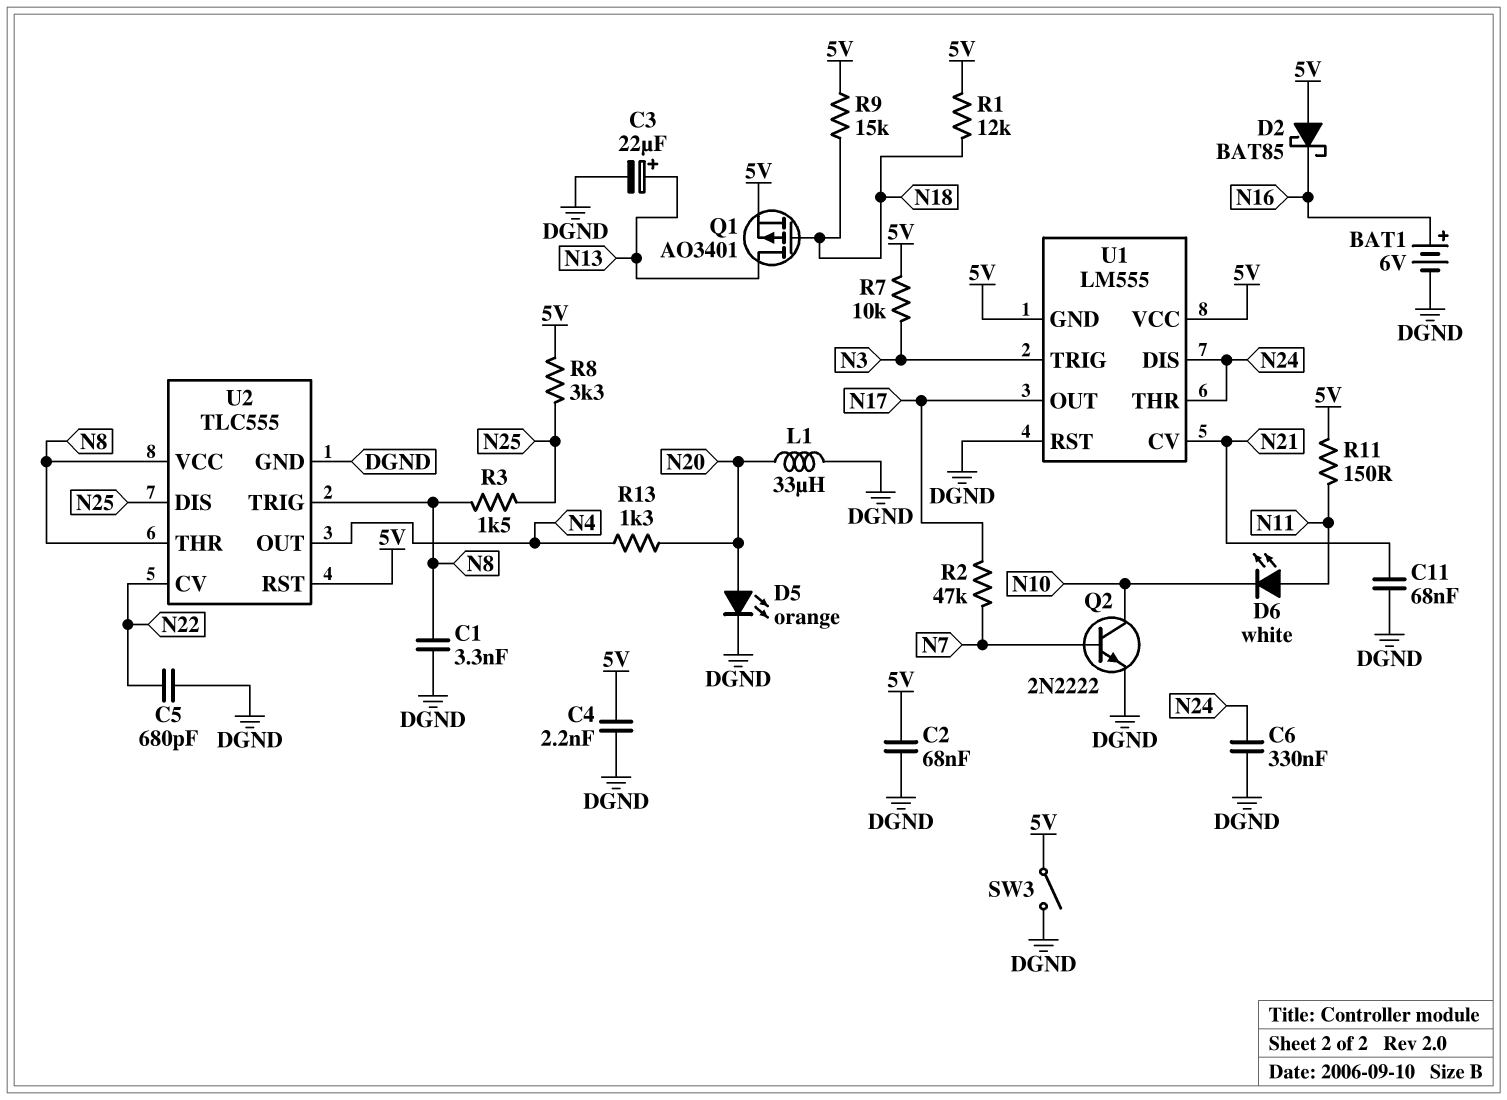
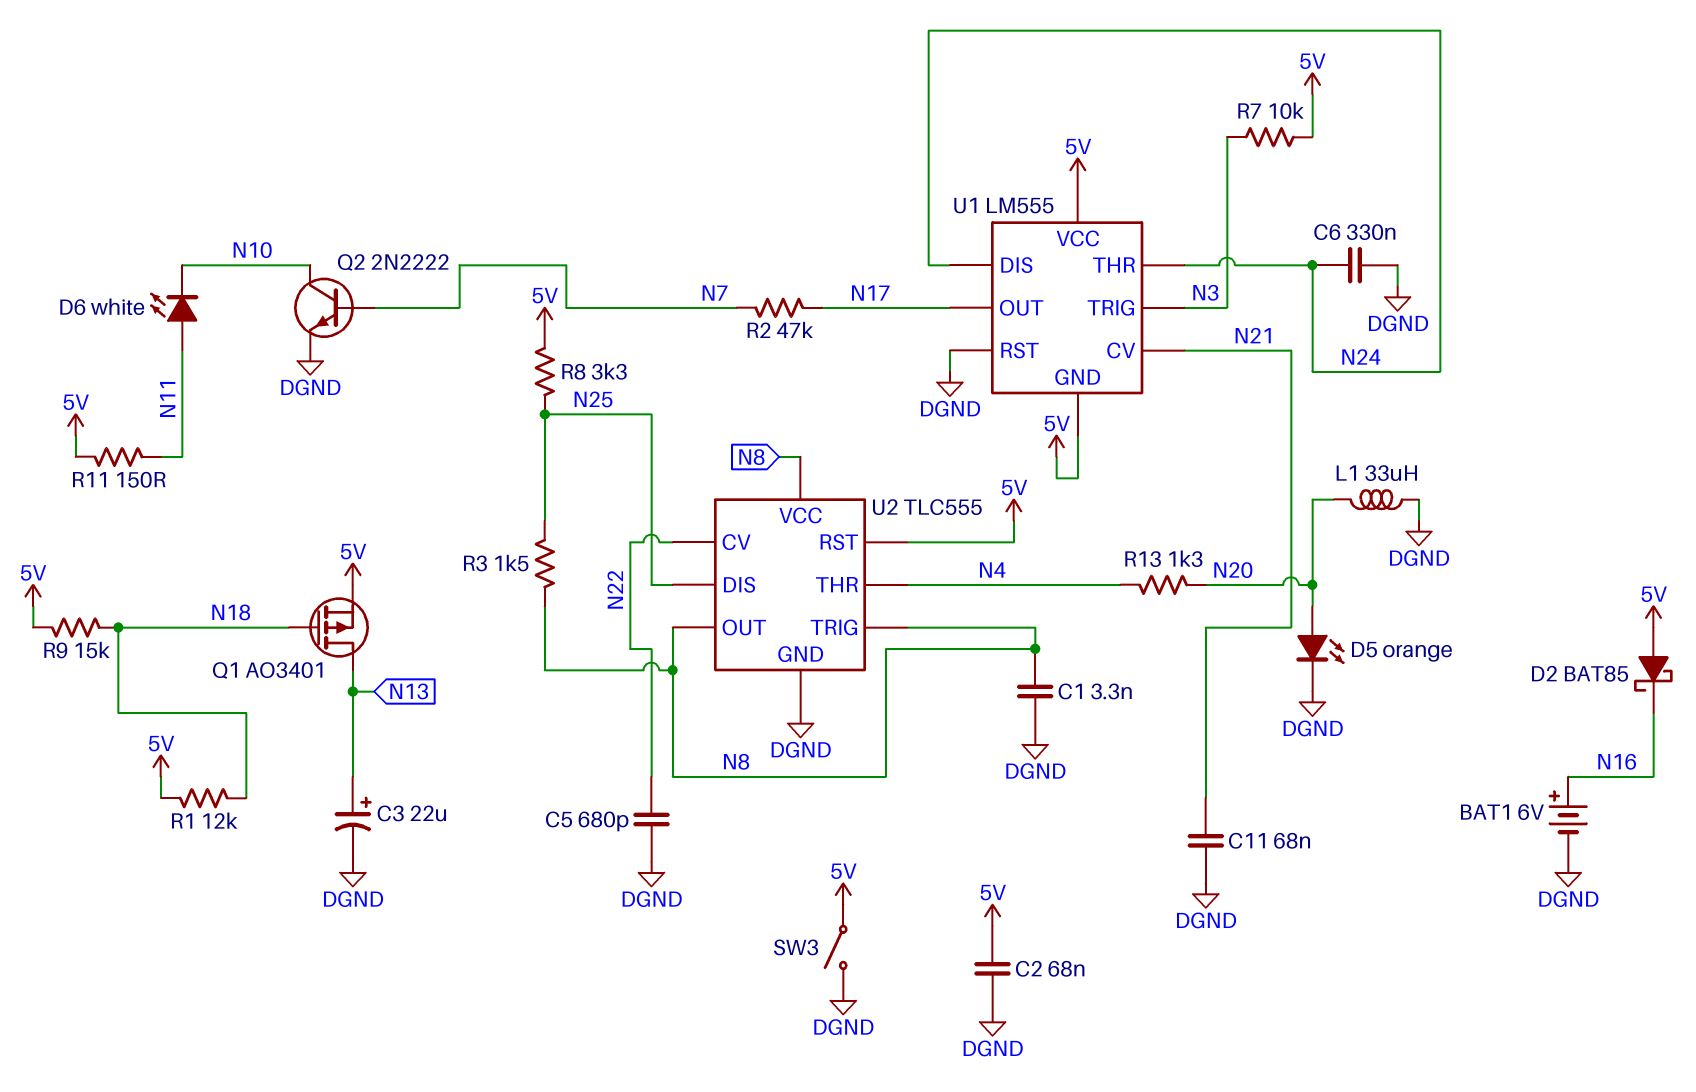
C4: 2.2nF (5V, DGND) -> none
U2 pin OUT: N4 -> N8
U2 pin THR: N8 -> N4

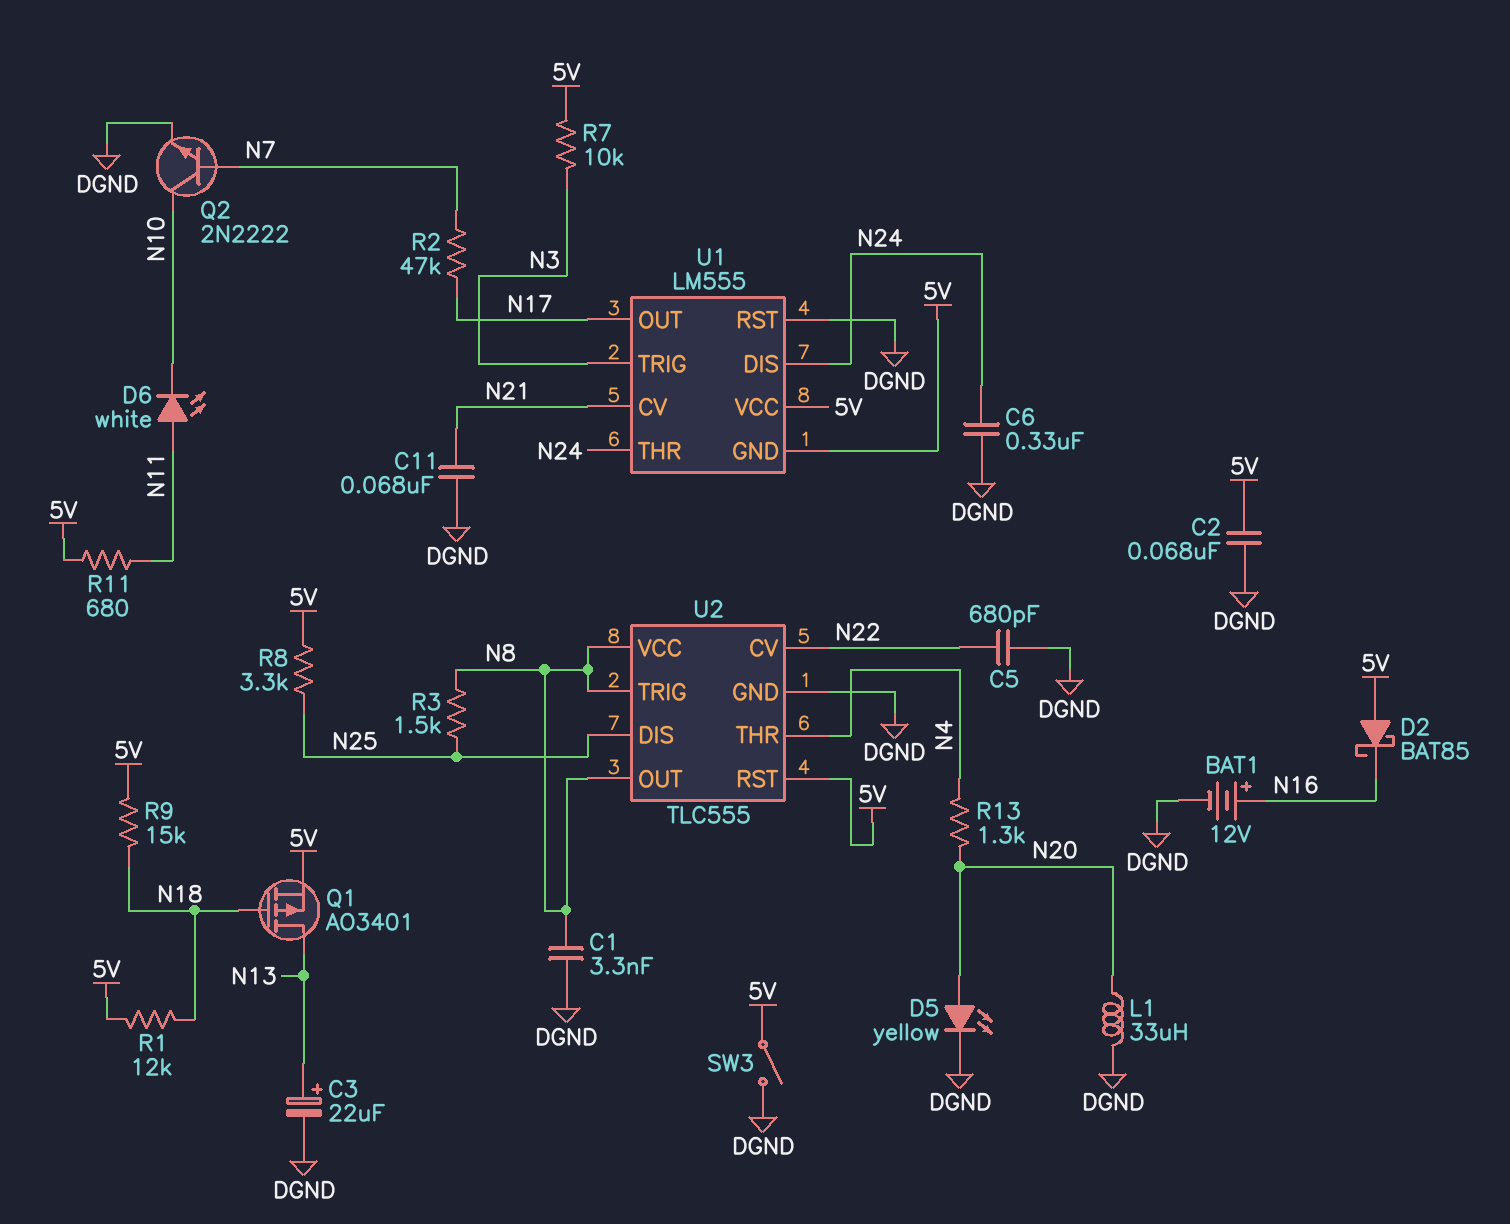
BAT1: 6V (plus N16, minus DGND) -> 12V (plus N16, minus DGND)
D5: LED orange (A N20, K DGND) -> LED yellow (A N20, K DGND)
R11: 150 (5V, N11) -> 680 (5V, N11)

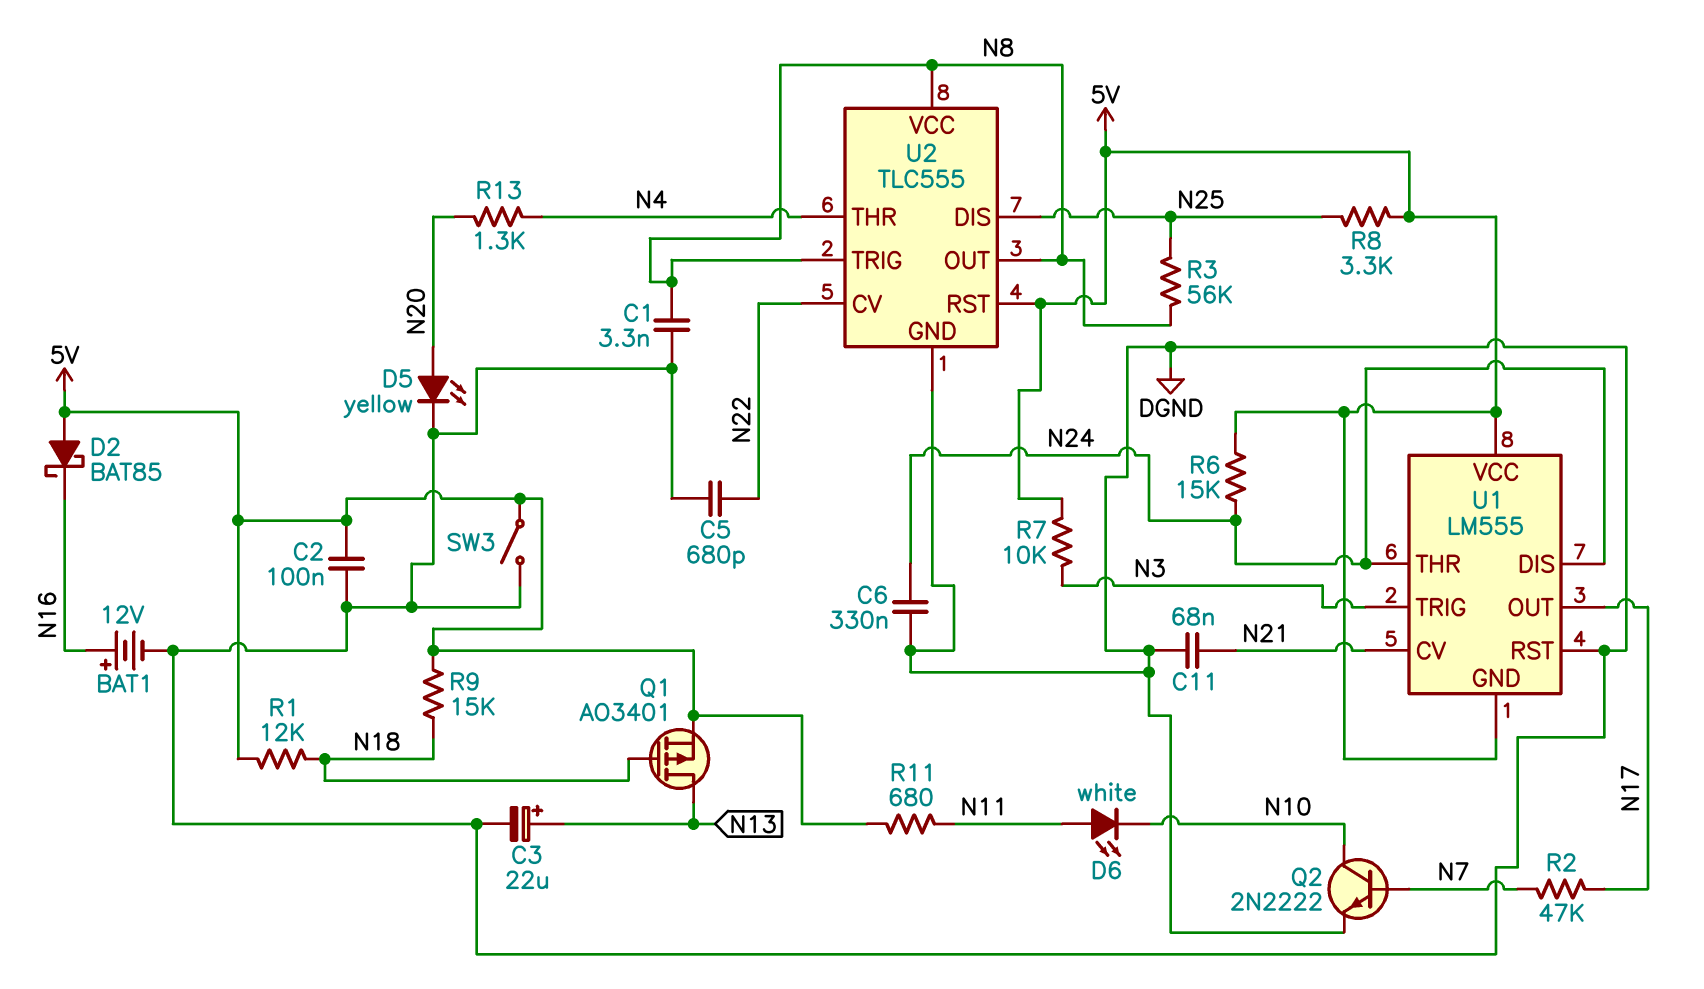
C2: 68nF (5V, DGND) -> 100nF (5V, DGND)
L1: 33uH (DGND, N20) -> none
R3: 1.5k (N8, N25) -> 56k (N8, N25)
R6: none -> 15k (5V, N24)

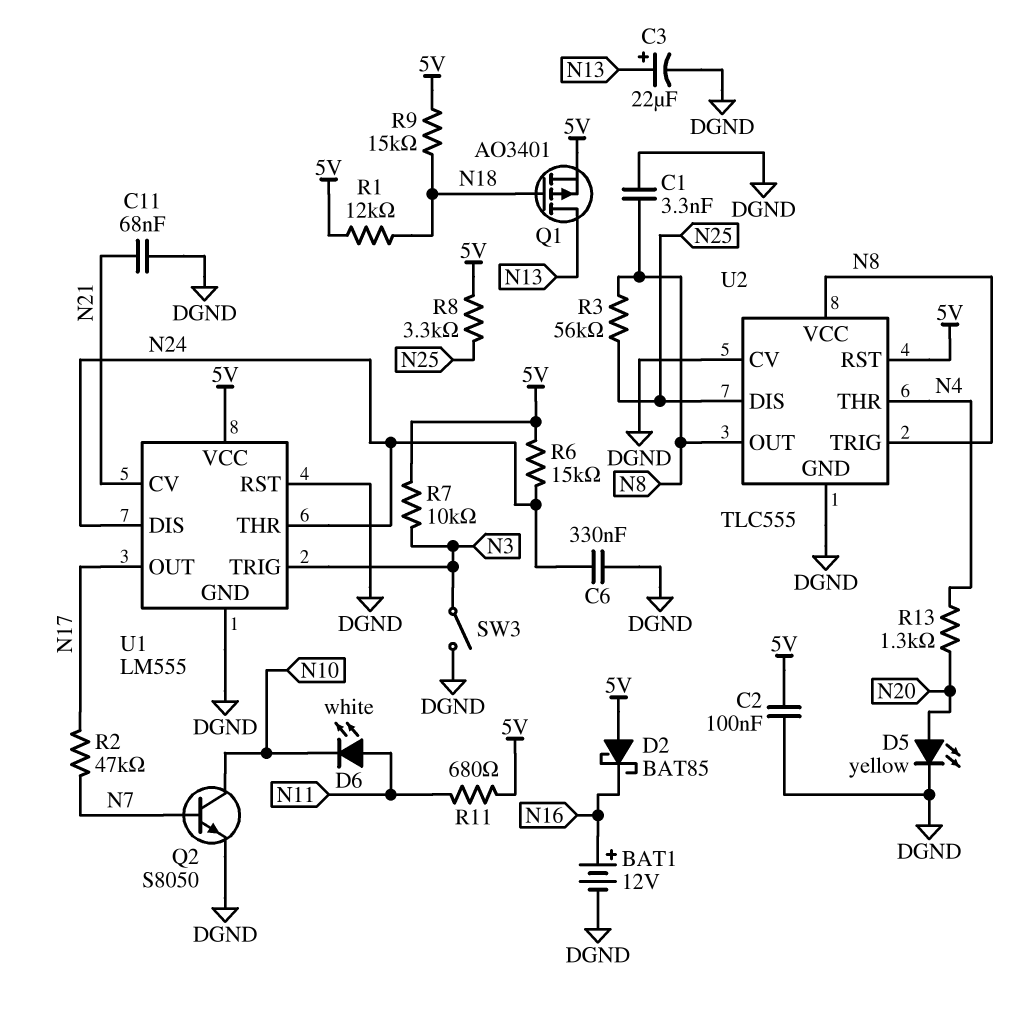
C5: 680pF (DGND, N22) -> none
Q2: NPN 2N2222 (B N7, C N10, E DGND) -> NPN S8050 (B N7, C N10, E DGND)
SW3: switch (5V, DGND) -> switch (DGND, N3)
U1 pin GND: 5V -> DGND
U2 pin CV: N22 -> DGND

